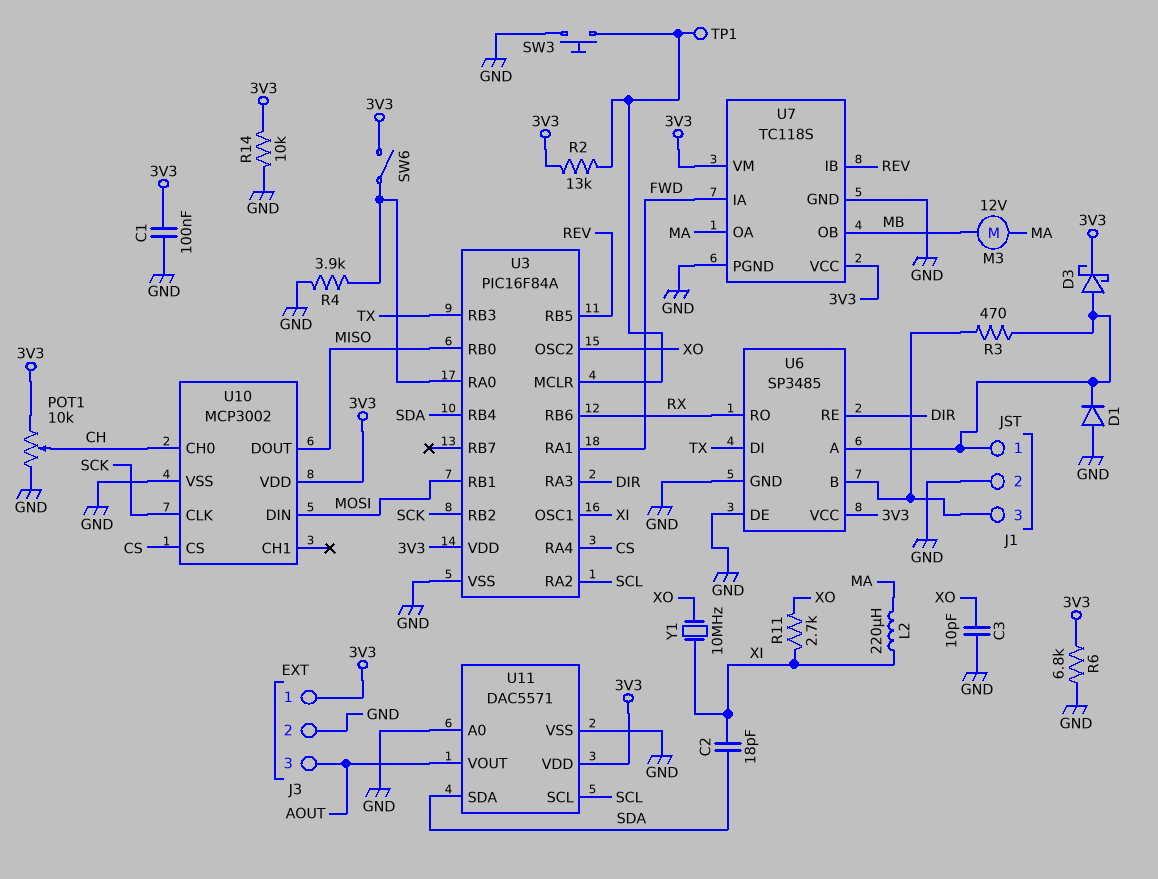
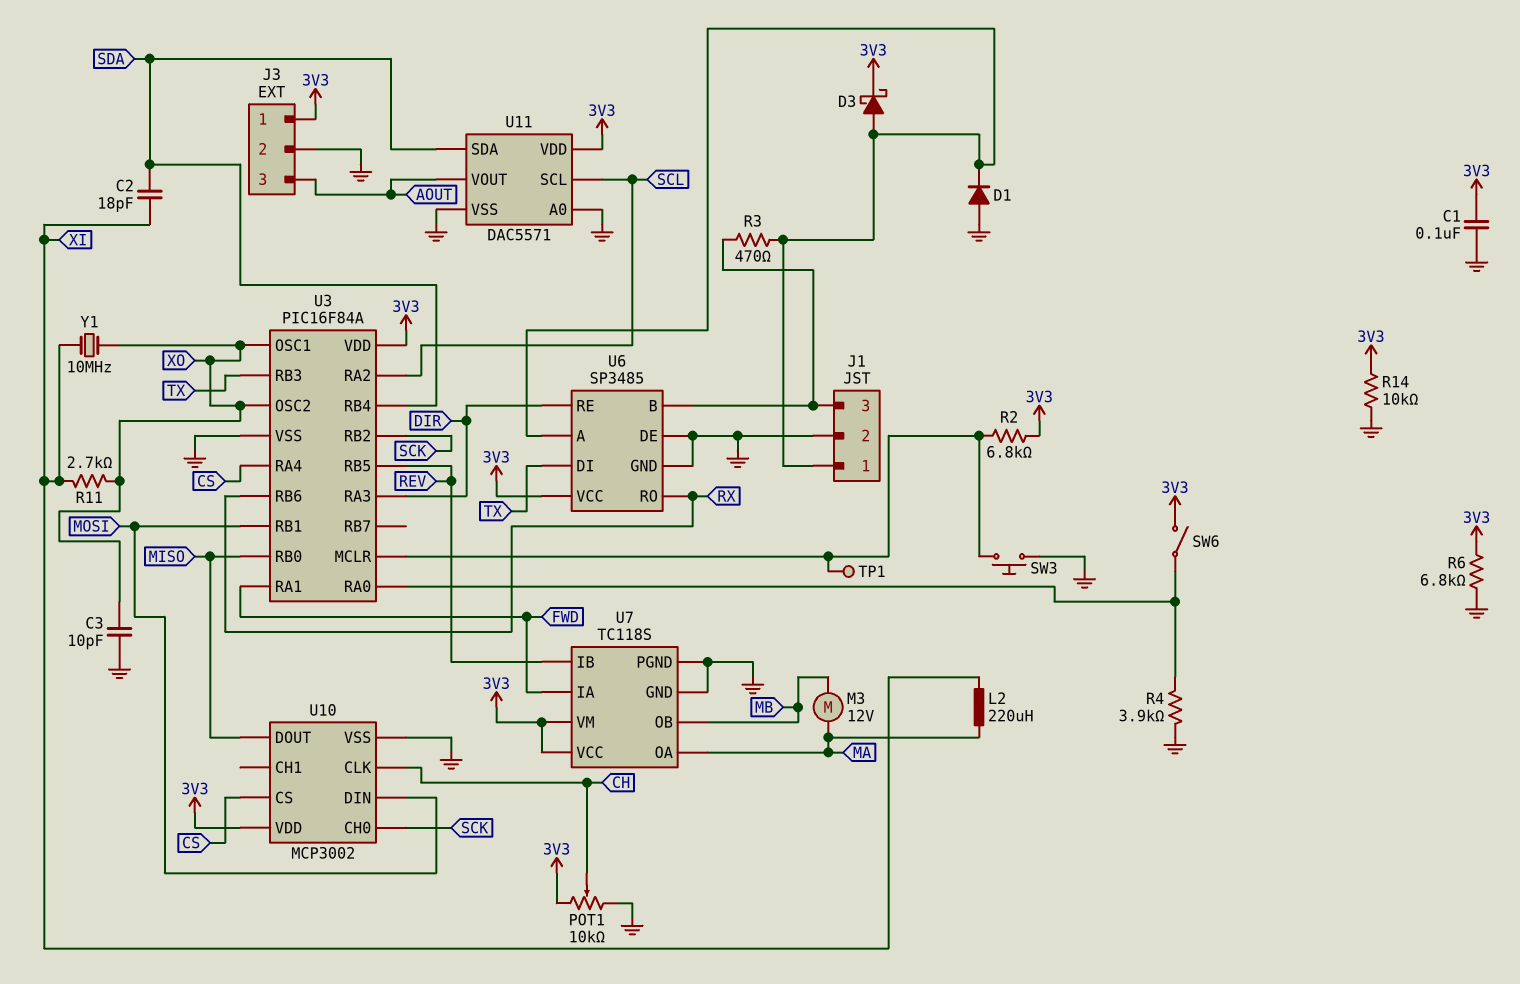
R2: 13k (3V3, U3/MCLR) -> 6.8k (3V3, U3/MCLR)
U3 pin OSC1: XI -> XO
U10 pin CH0: CH -> SCK
U10 pin CLK: SCK -> CH

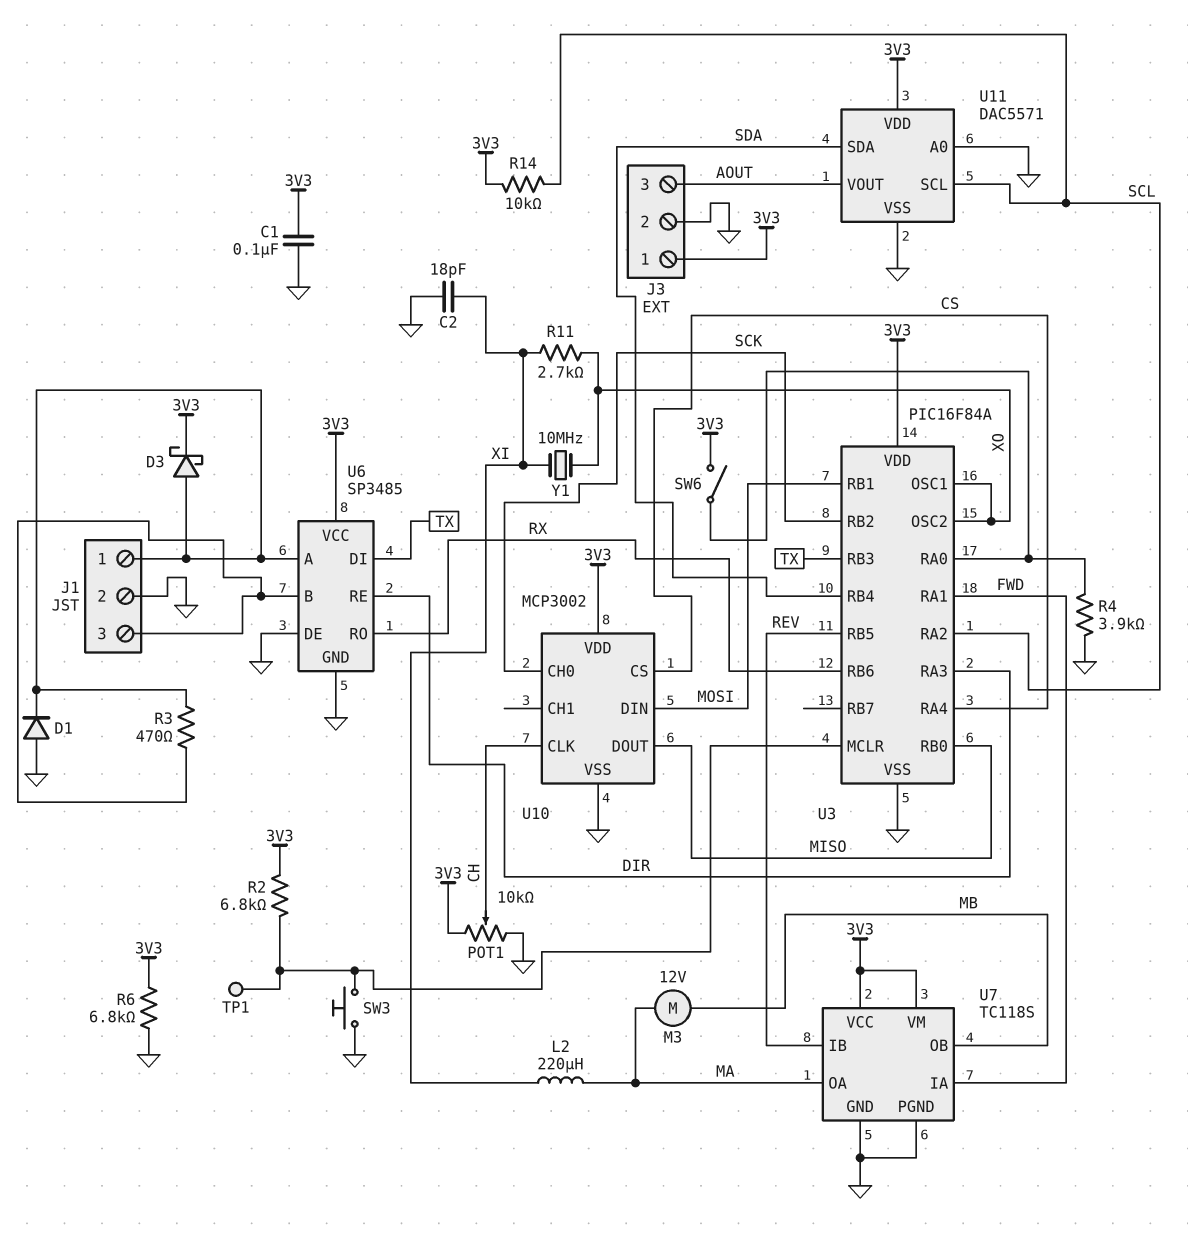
C2: 18pF (SDA, XI) -> 18pF (GND, XI)
C3: 10pF (GND, XO) -> none
R14: 10k (3V3, GND) -> 10k (3V3, SCL)

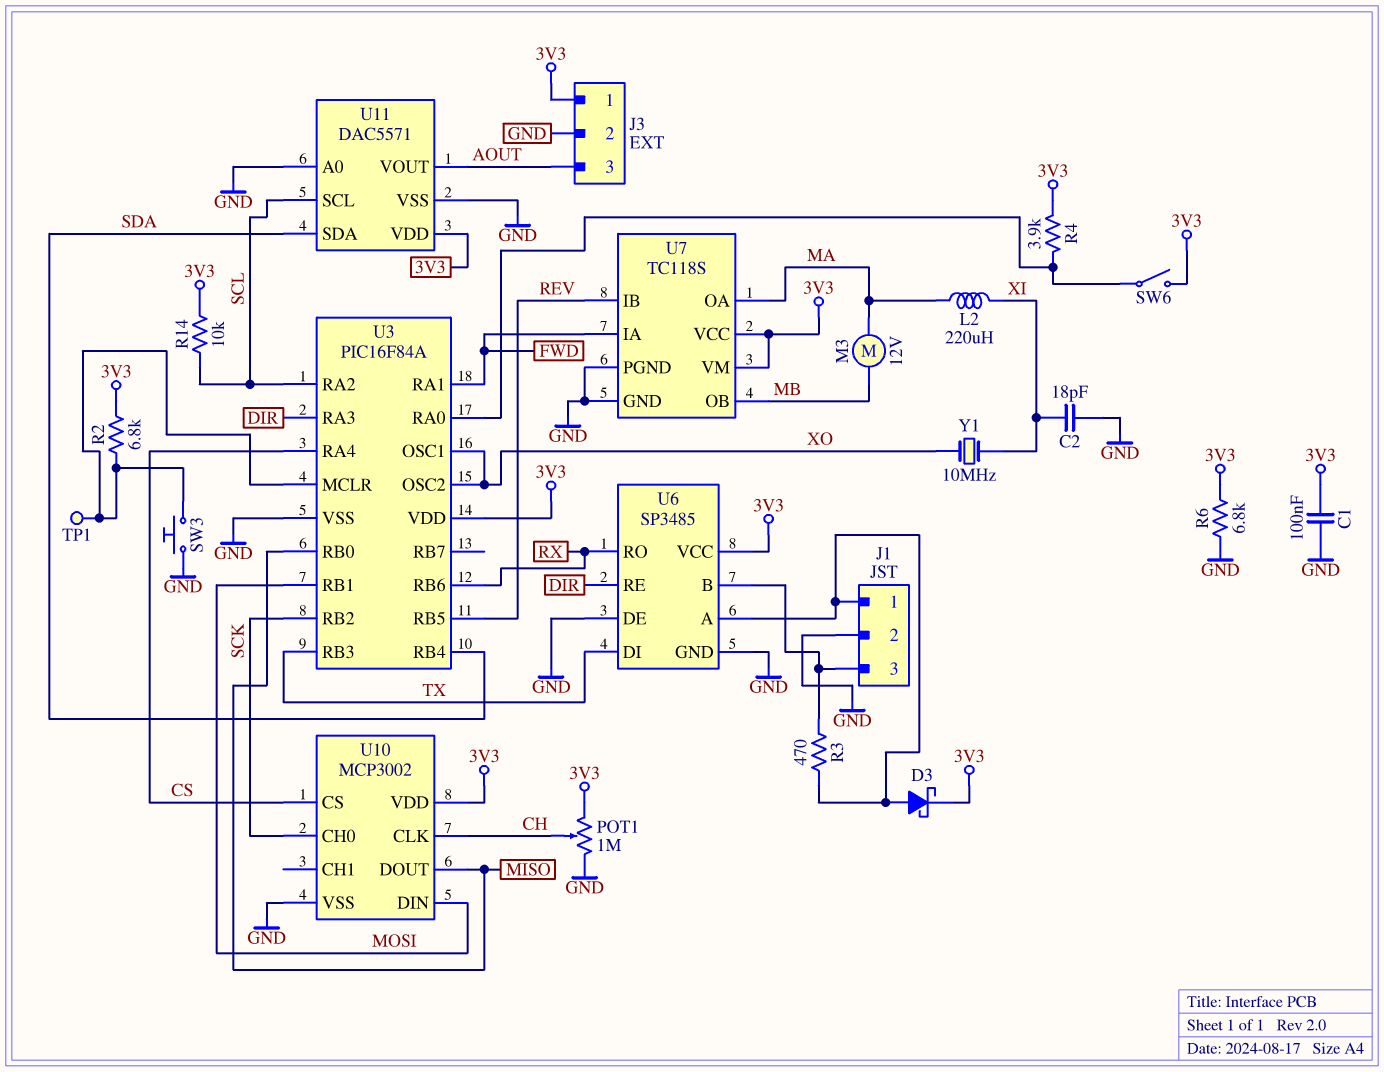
D1: diode (A GND, K J1/1) -> none
POT1: 10k (3V3, GND, wiper CH) -> 1M (3V3, GND, wiper CH)
R4: 3.9k (GND, U3/RA0) -> 3.9k (3V3, U3/RA0)
R11: 2.7k (XI, XO) -> none

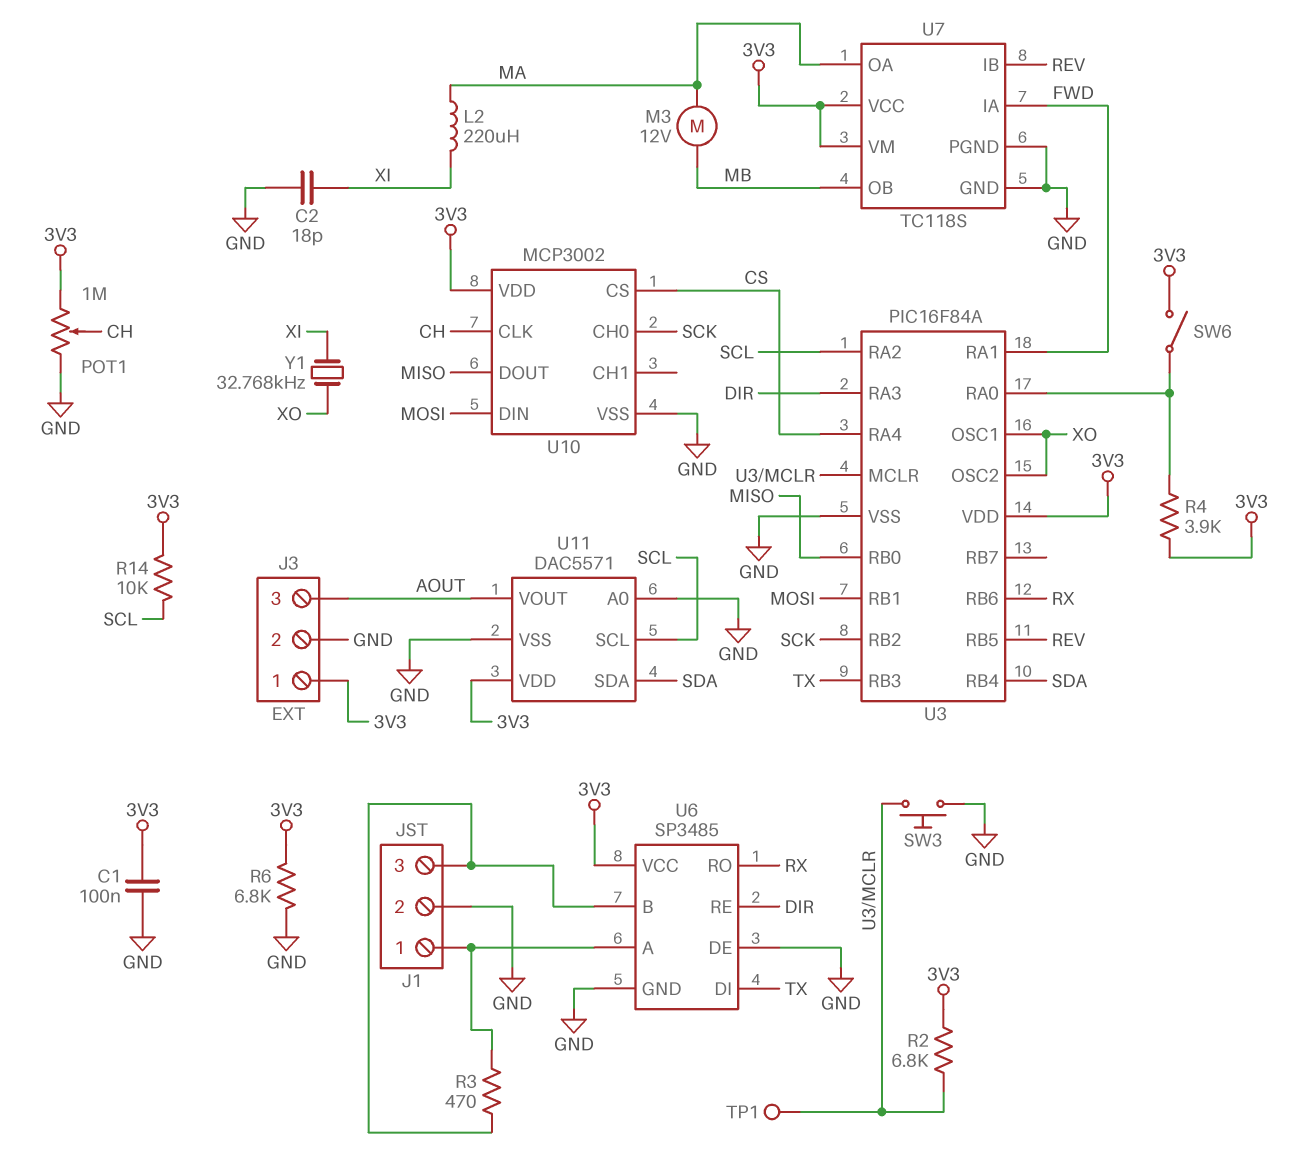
D3: schottky (A J1/1, K 3V3) -> none
Y1: 10MHz (XI, XO) -> 32.768kHz (XI, XO)

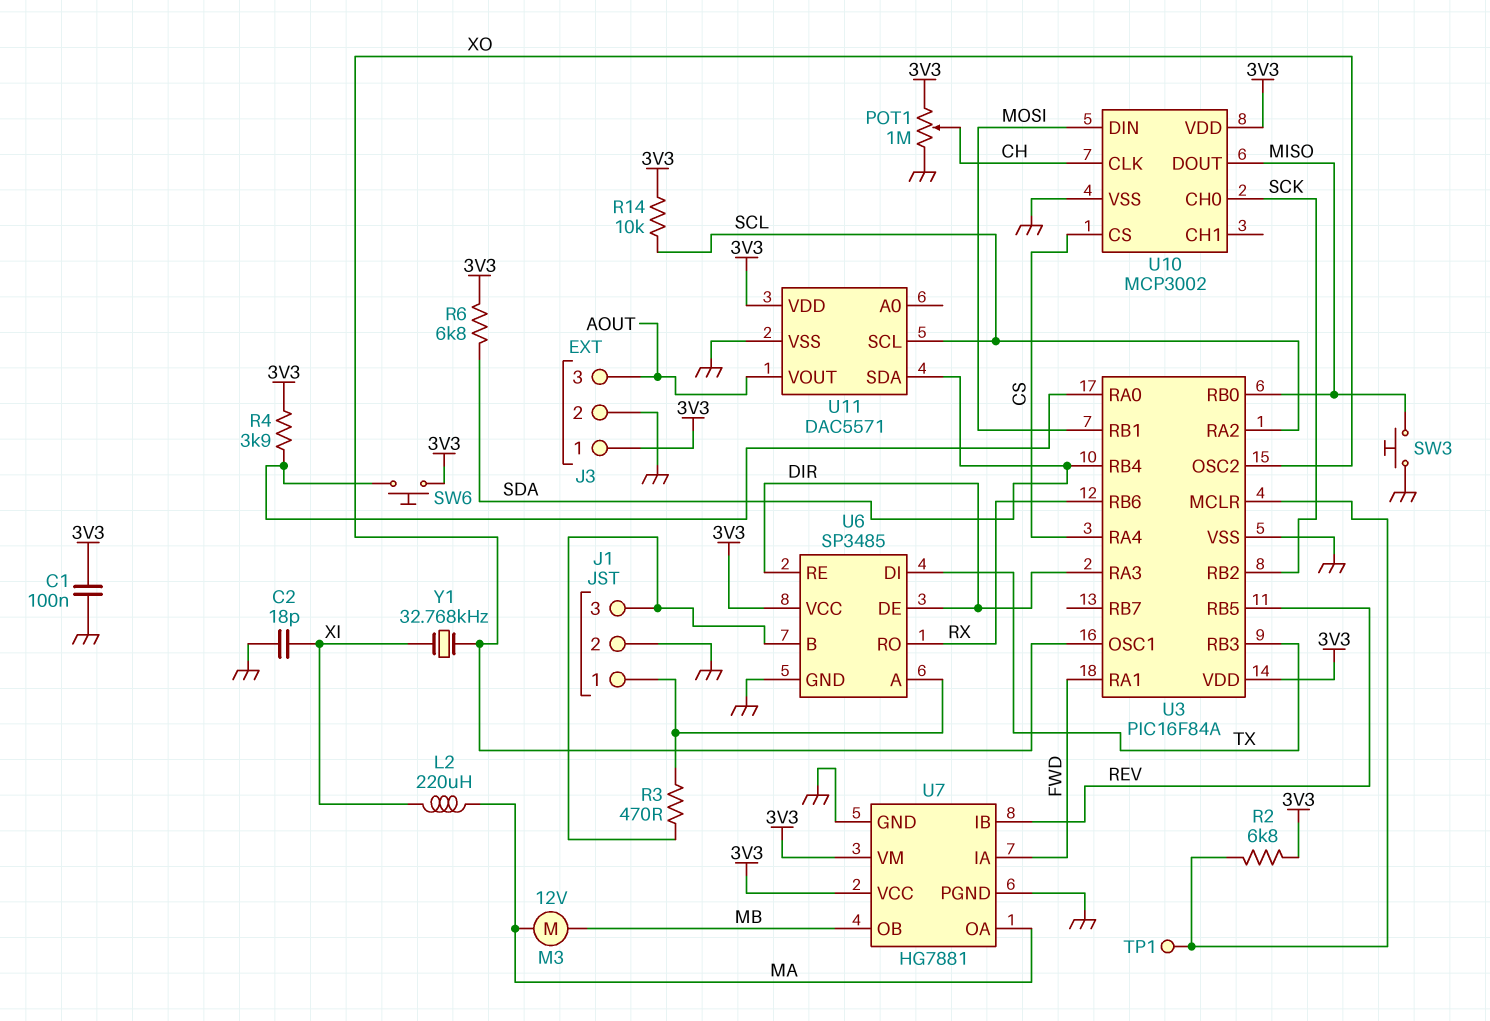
R6: 6.8k (3V3, GND) -> 6.8k (3V3, SDA)
SW3: button (GND, U3/MCLR) -> button (GND, MISO)
SW6: switch (3V3, U3/RA0) -> button (3V3, U3/RA0)
U6 pin DE: GND -> DIR
U7: TC118S -> HG7881
U11 pin A0: GND -> none

